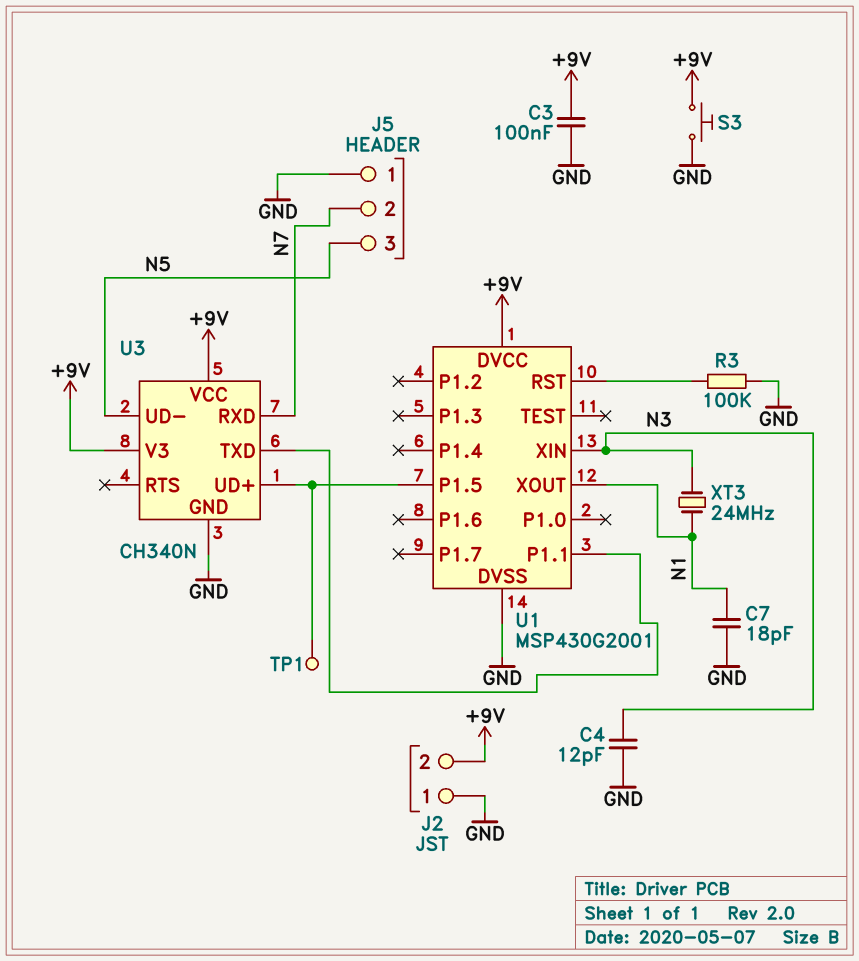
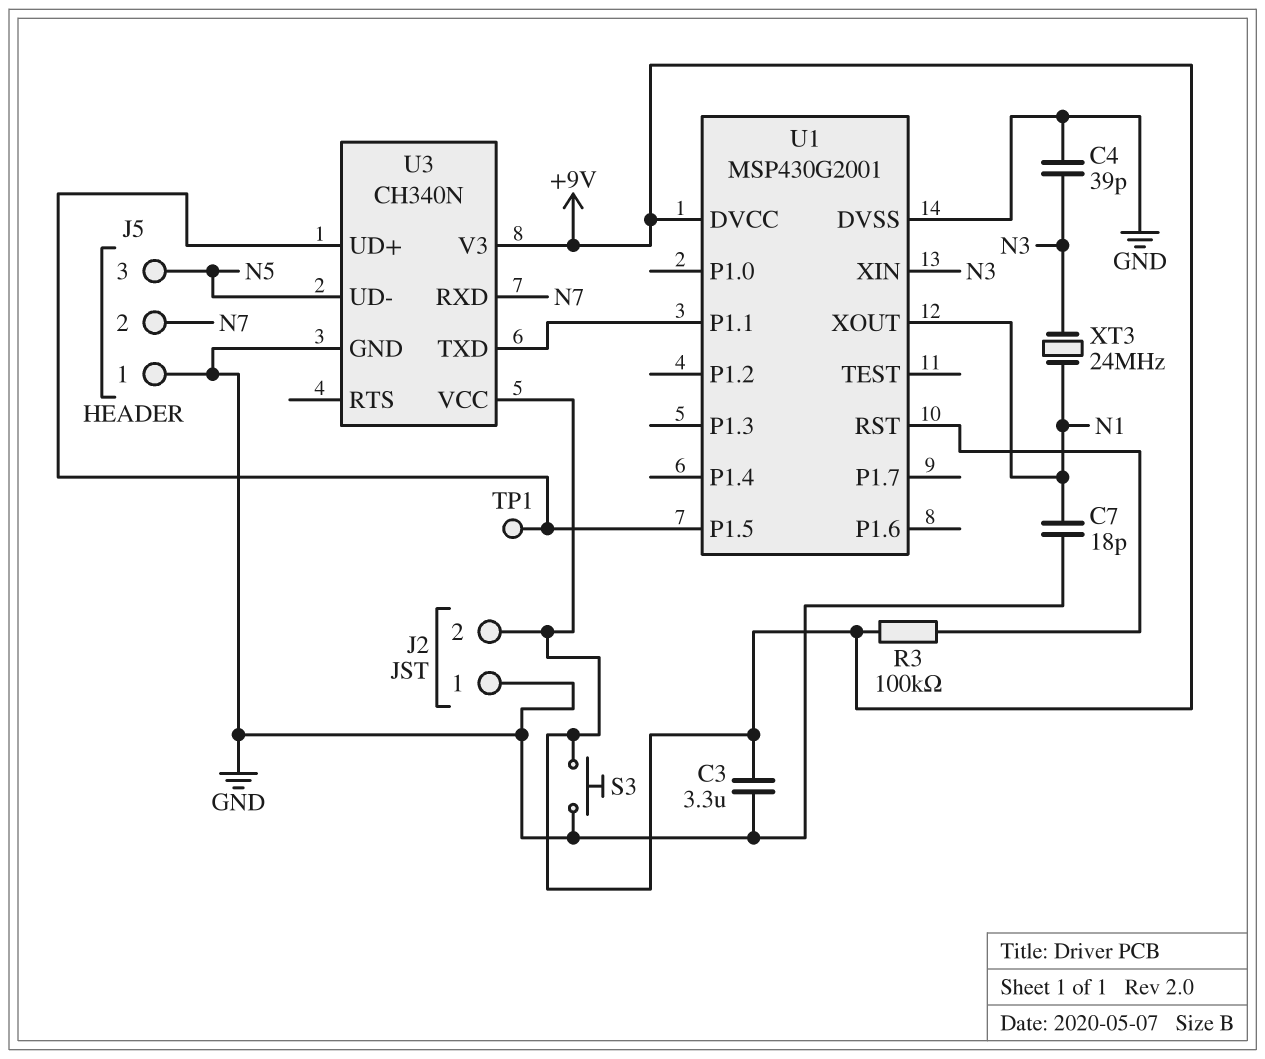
C3: 100nF (+9V, GND) -> 3.3uF (+9V, GND)
C4: 12pF (GND, N3) -> 39pF (GND, N3)
R3: 100k (GND, U1/RST) -> 100k (+9V, U1/RST)

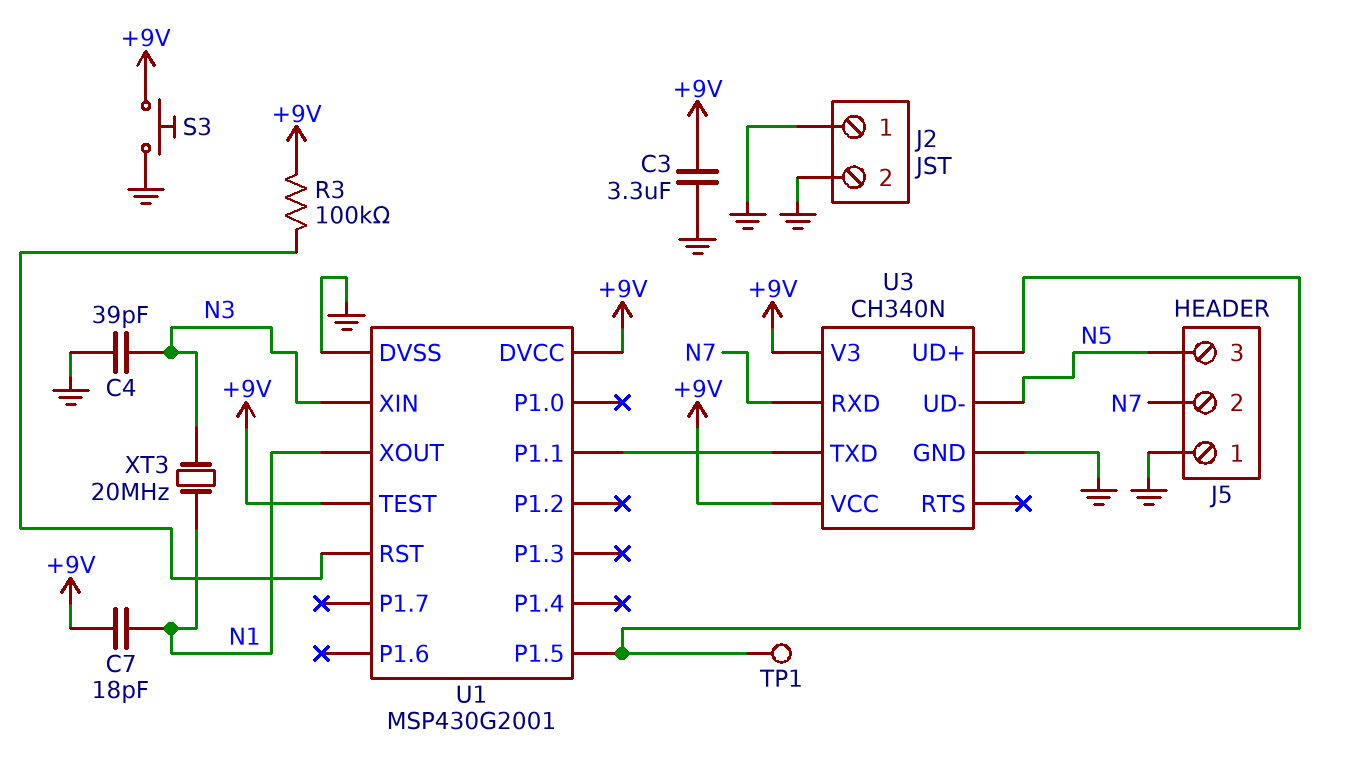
C7: 18pF (GND, N1) -> 18pF (+9V, N1)
J2 pin 2: +9V -> GND
U1 pin TEST: none -> +9V
XT3: 24MHz (N1, N3) -> 20MHz (N1, N3)

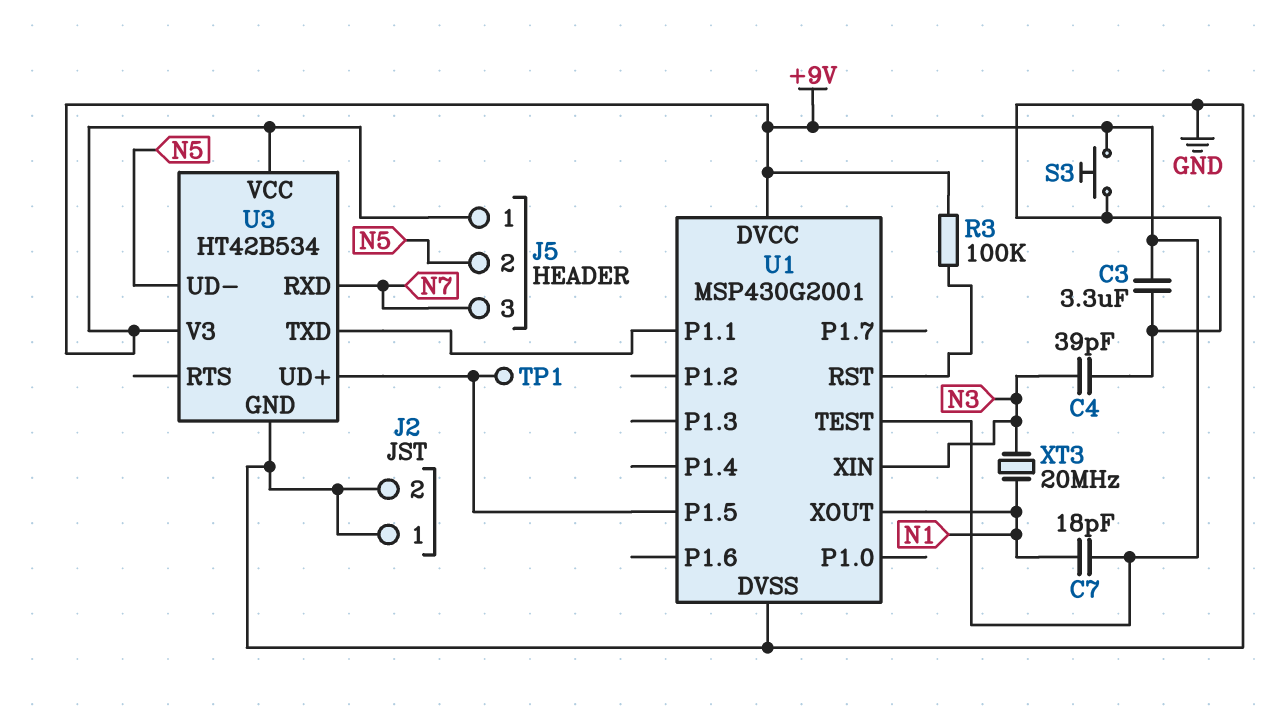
J5 pin 1: GND -> +9V
J5 pin 2: N7 -> N5
J5 pin 3: N5 -> N7
U3: CH340N -> HT42B534

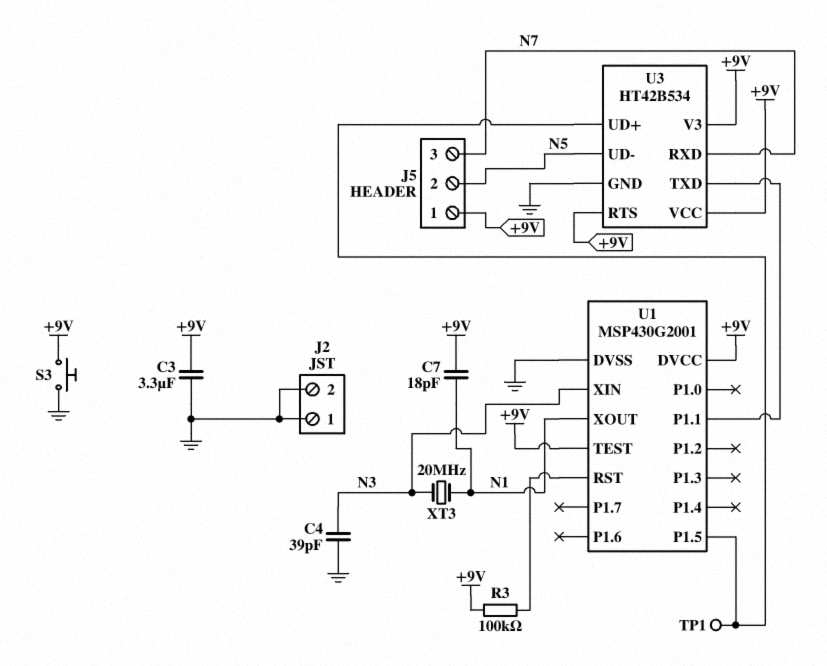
U3 pin RTS: none -> +9V

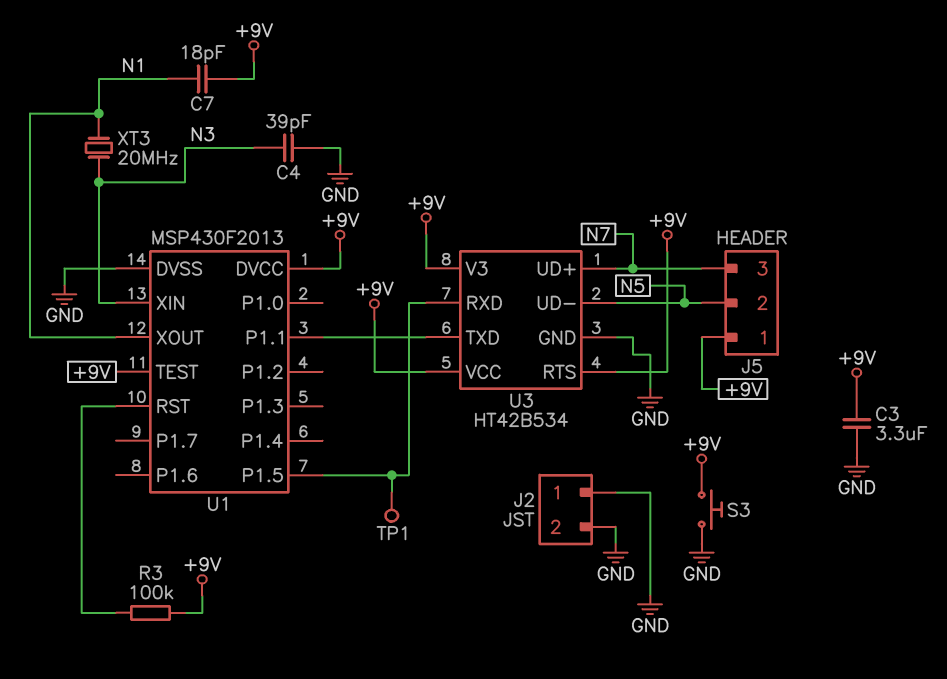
U1: MSP430G2001 -> MSP430F2013
U3 pin RXD: N7 -> U1/P1.5
U3 pin UD+: U1/P1.5 -> N7

